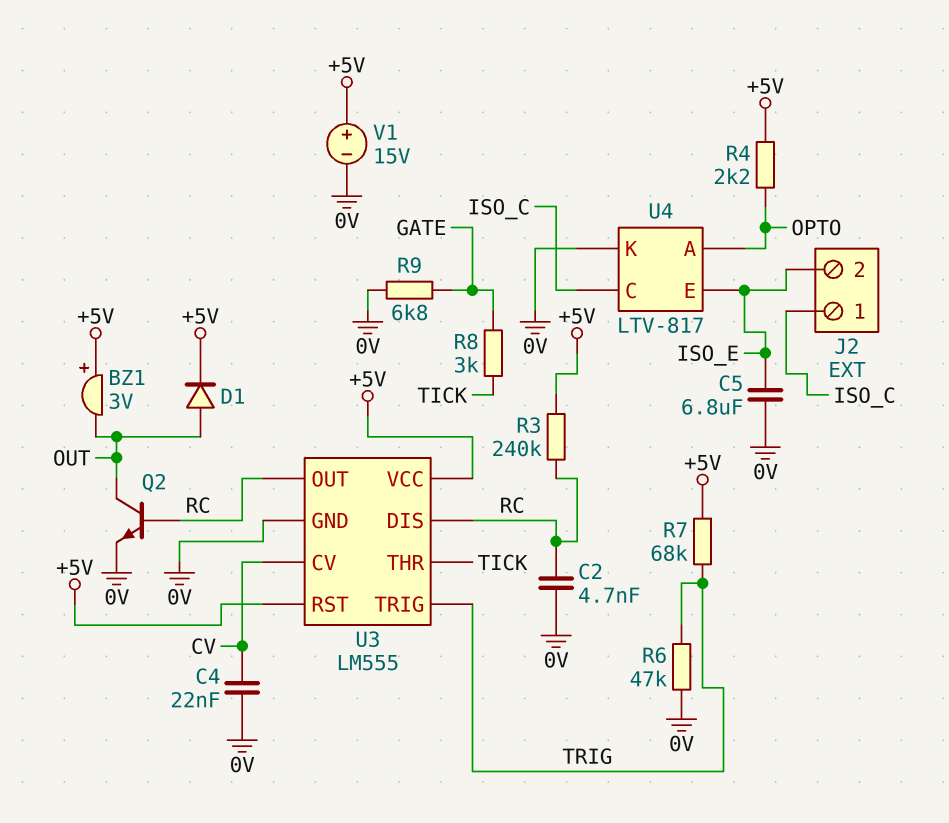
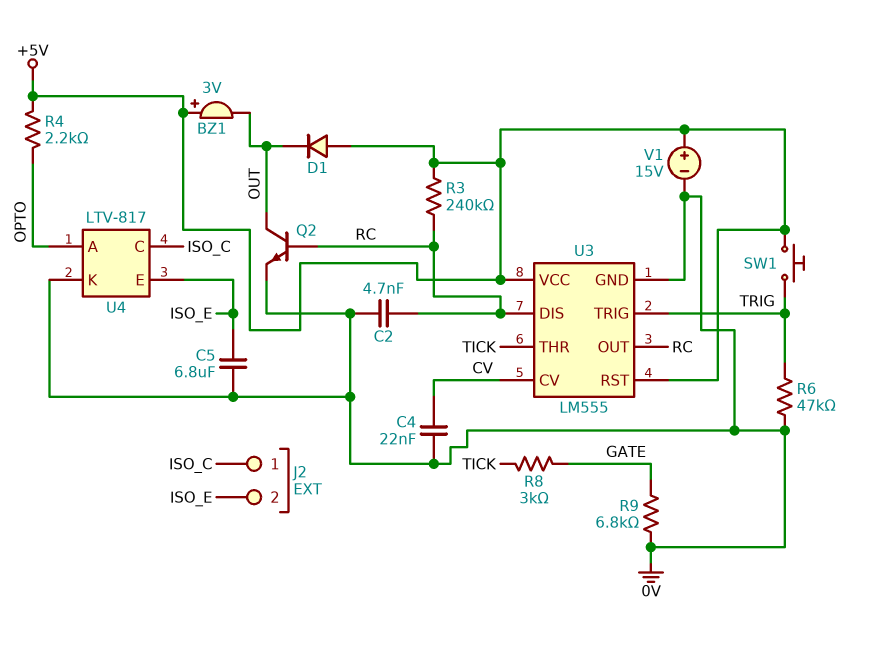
D1: diode (A OUT, K +5V) -> diode (A +5V, K OUT)
R7: 68k (+5V, TRIG) -> none
SW1: none -> button (+5V, TRIG)

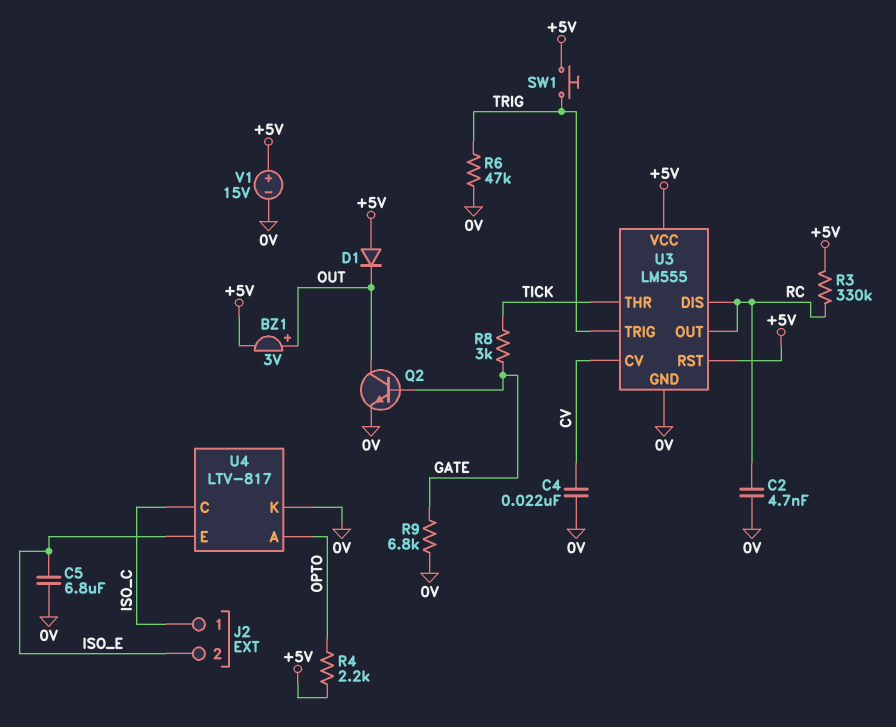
BZ1: buzzer 3V (plus +5V, minus OUT) -> buzzer 3V (plus OUT, minus +5V)
Q2: NPN (B RC, C OUT, E 0V) -> NPN (B GATE, C OUT, E 0V)
R3: 240k (+5V, RC) -> 330k (+5V, RC)

